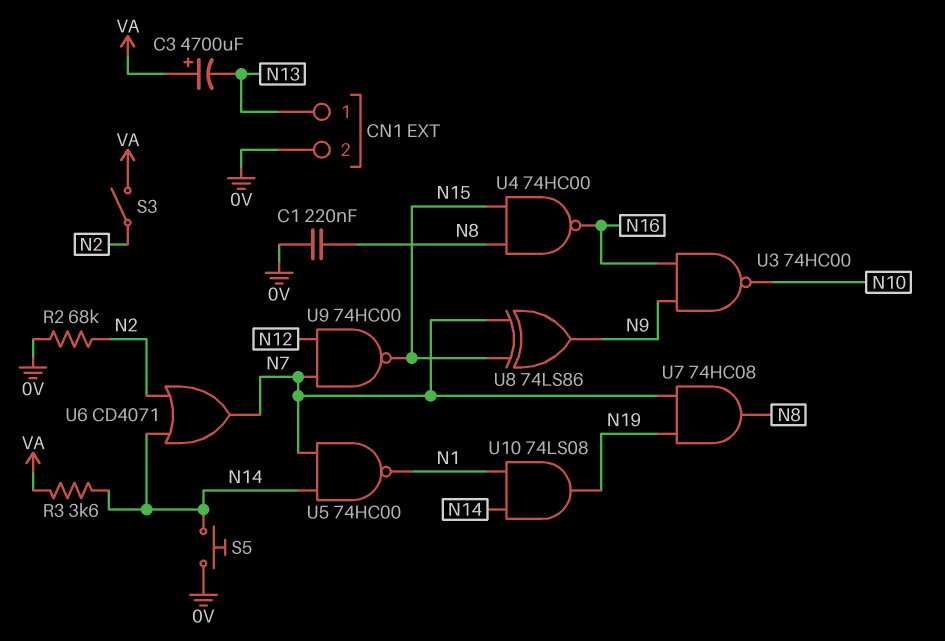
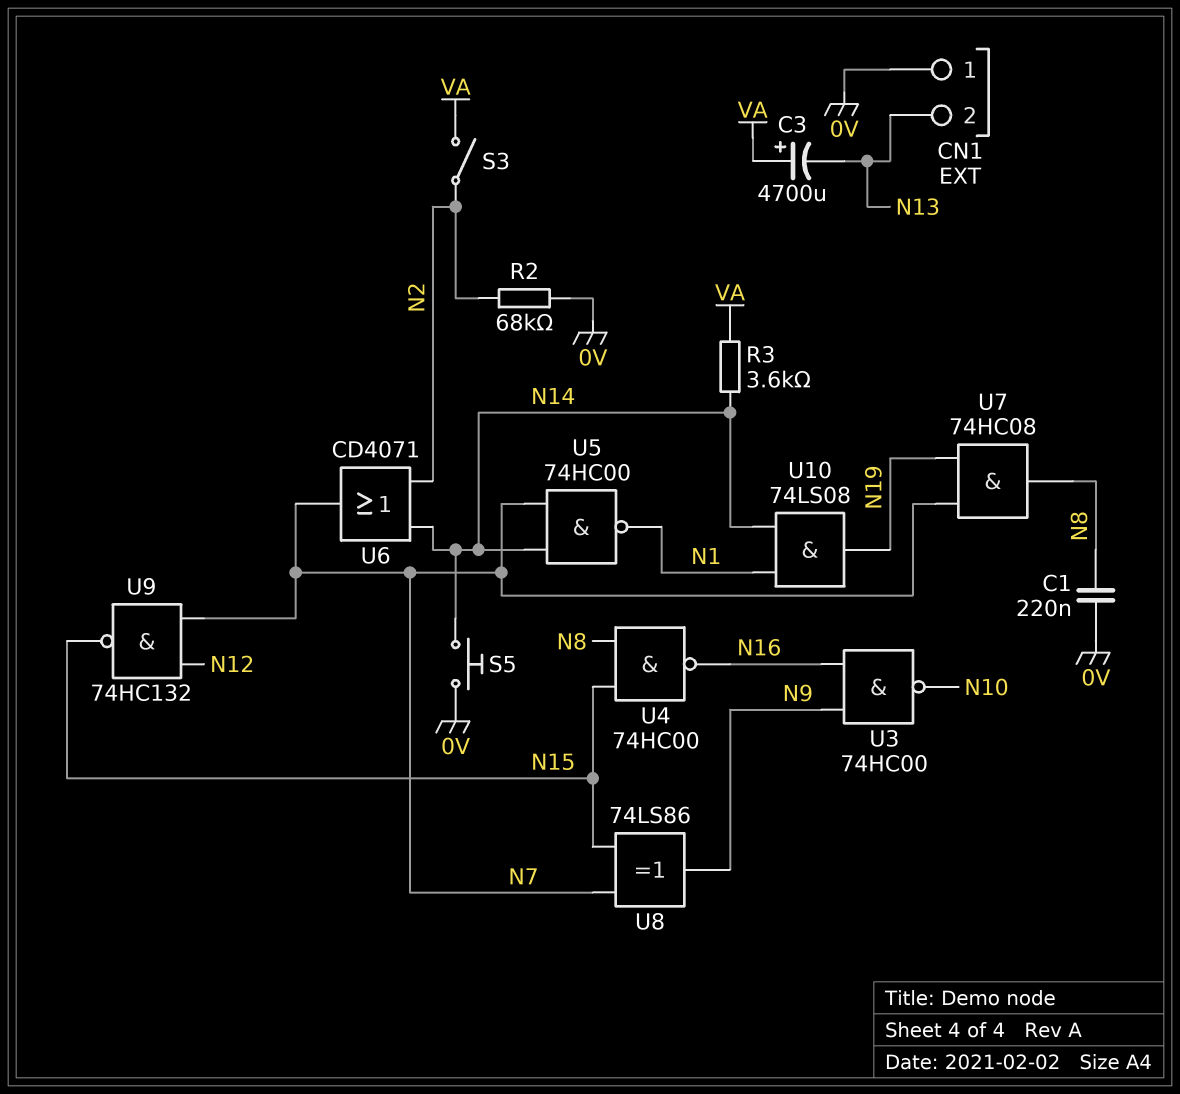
CN1 pin 1: N13 -> 0V
CN1 pin 2: 0V -> N13
U9: NAND 74HC00 (in N7, in N12, out N15) -> NAND 74HC132 (in N7, in N12, out N15)

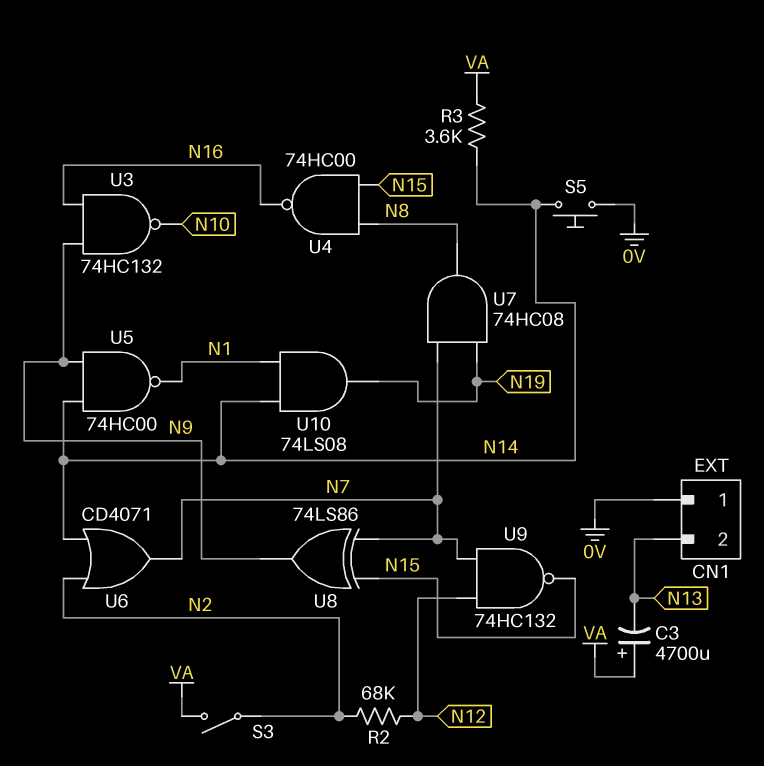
C1: 220nF (0V, N8) -> none
R2: 68k (0V, N2) -> 68k (N2, N12)
U3: NAND 74HC00 (in N9, in N16, out N10) -> NAND 74HC132 (in N9, in N16, out N10)
U5: NAND 74HC00 (in N7, in N14, out N1) -> NAND 74HC00 (in N9, in N14, out N1)

